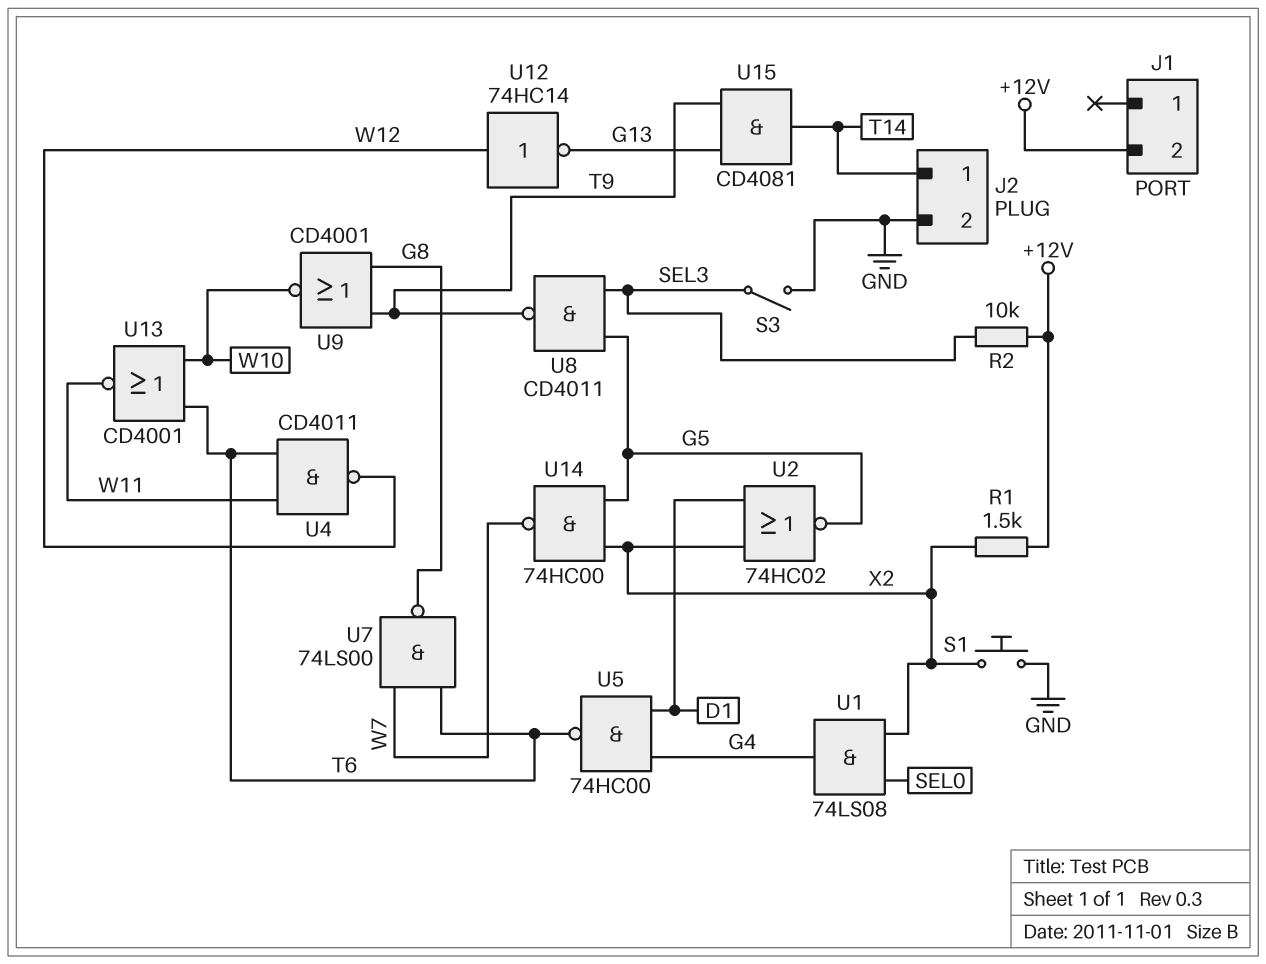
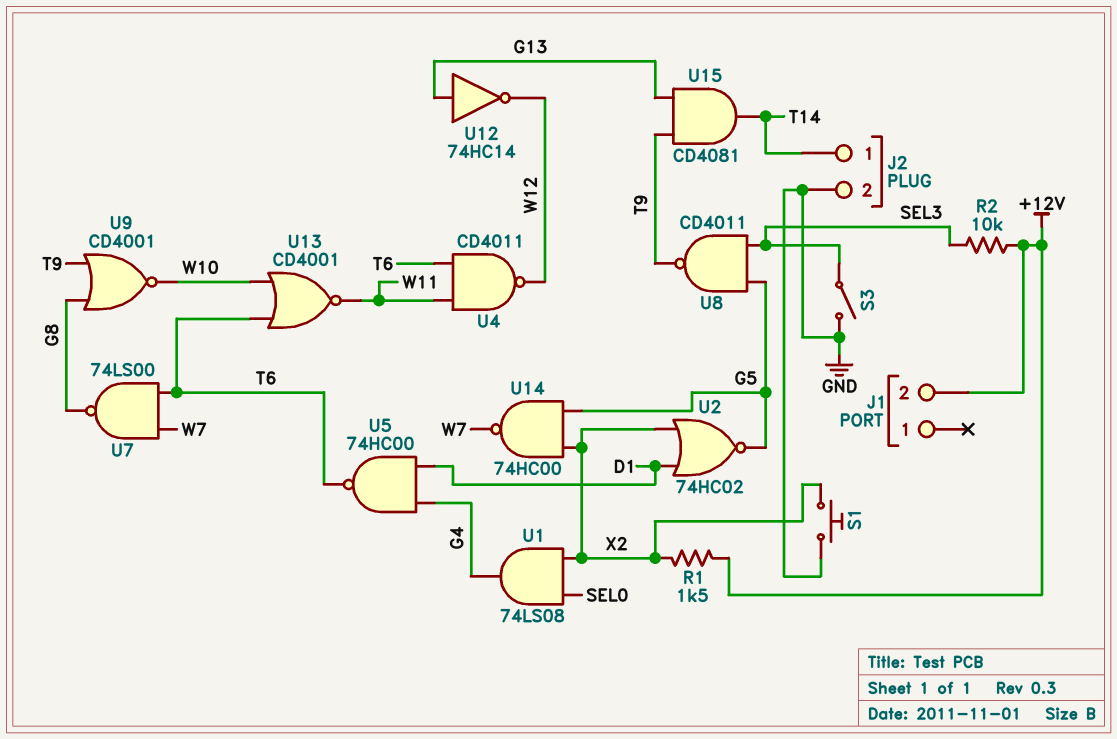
U12: NOT 74HC14 (in W12, out G13) -> NOT 74HC14 (in G13, out W12)

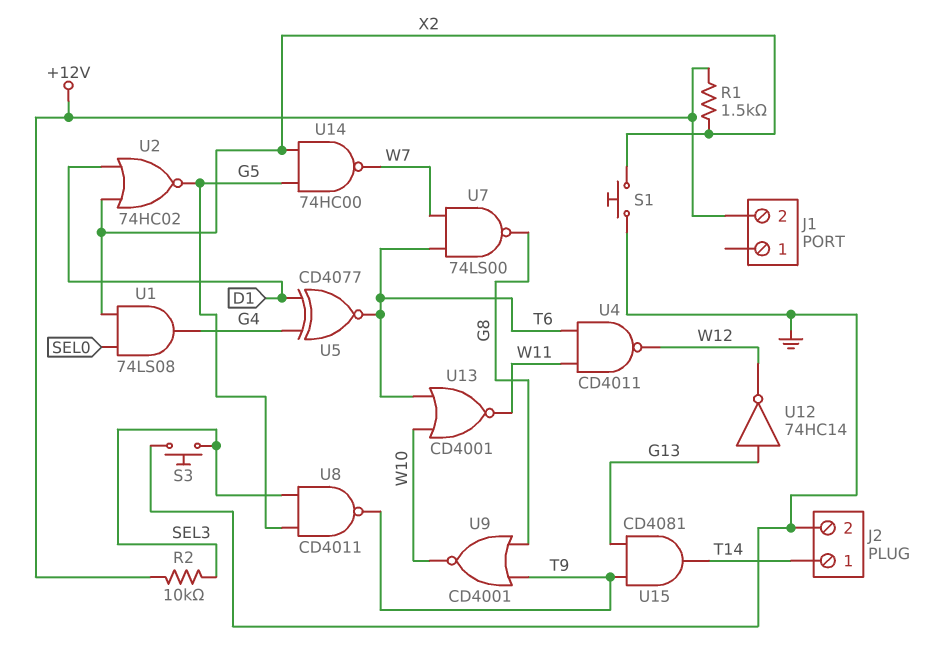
S3: switch (GND, SEL3) -> button (GND, SEL3)
U5: NAND 74HC00 (in D1, in G4, out T6) -> XNOR CD4077 (in D1, in G4, out T6)

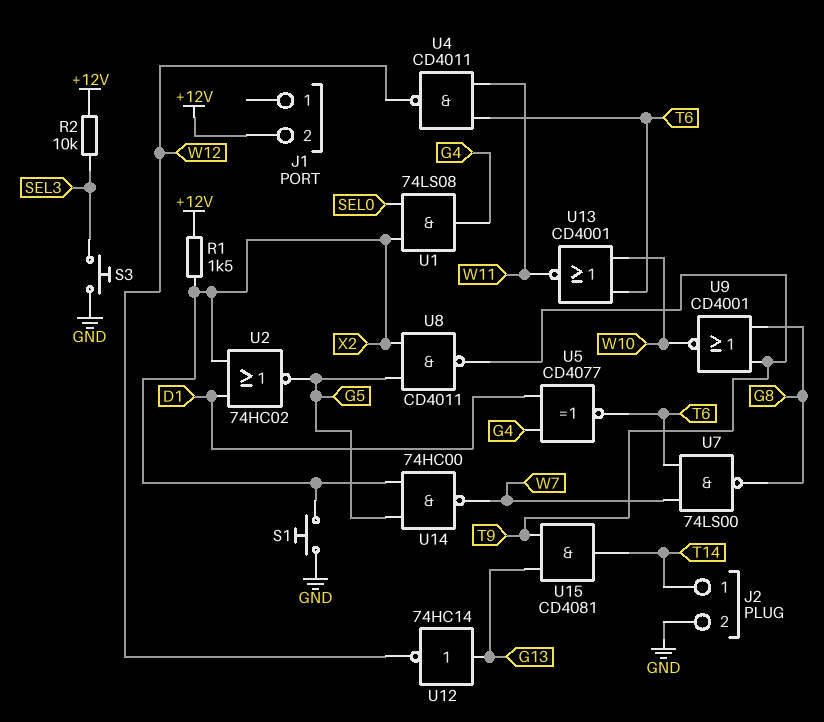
U8: NAND CD4011 (in G5, in SEL3, out T9) -> NAND CD4011 (in G5, in X2, out T9)

